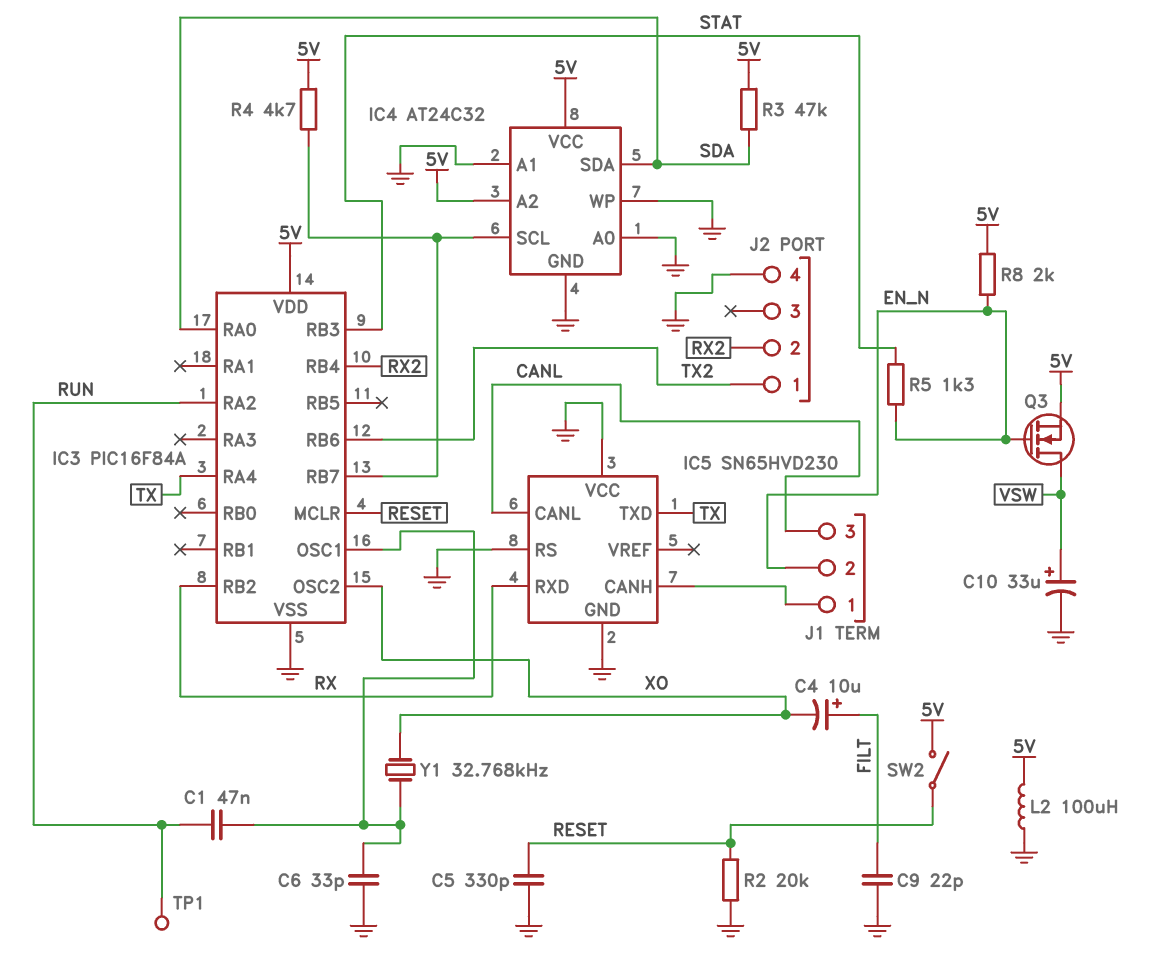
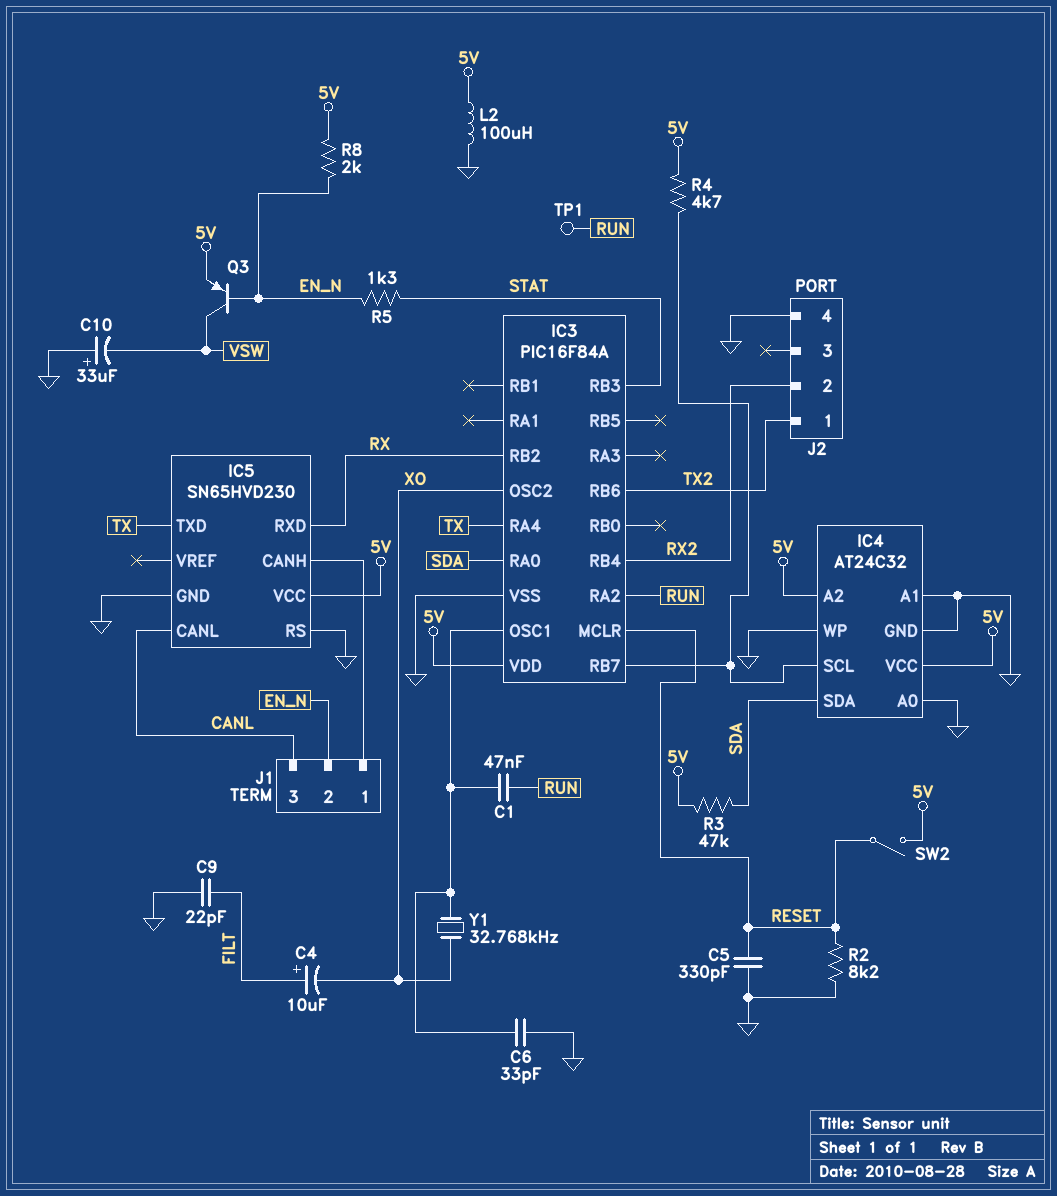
C10: 33uF (plus VSW, minus GND) -> 33uF (plus GND, minus VSW)
IC5 pin VCC: GND -> 5V
Q3: NMOS (G EN_N, D VSW, S 5V) -> PNP (B EN_N, C VSW, E 5V)
R2: 20k (GND, RESET) -> 8.2k (GND, RESET)

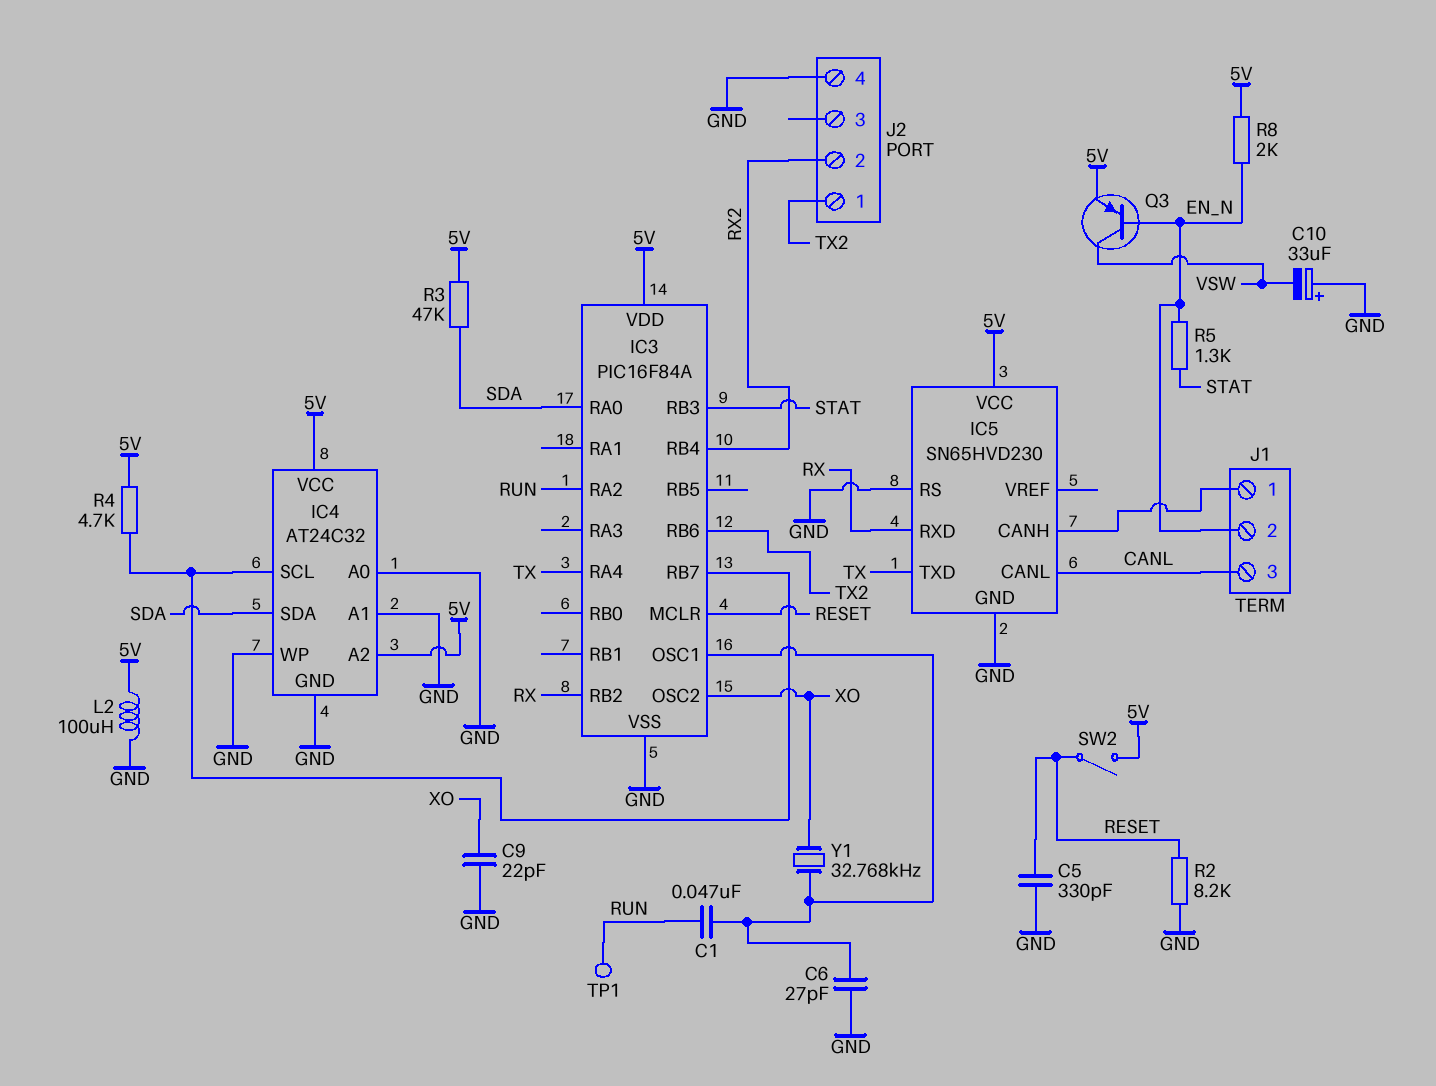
C4: 10uF (plus FILT, minus XO) -> none
C6: 33pF (GND, IC3/OSC1) -> 27pF (GND, IC3/OSC1)
C9: 22pF (FILT, GND) -> 22pF (GND, XO)

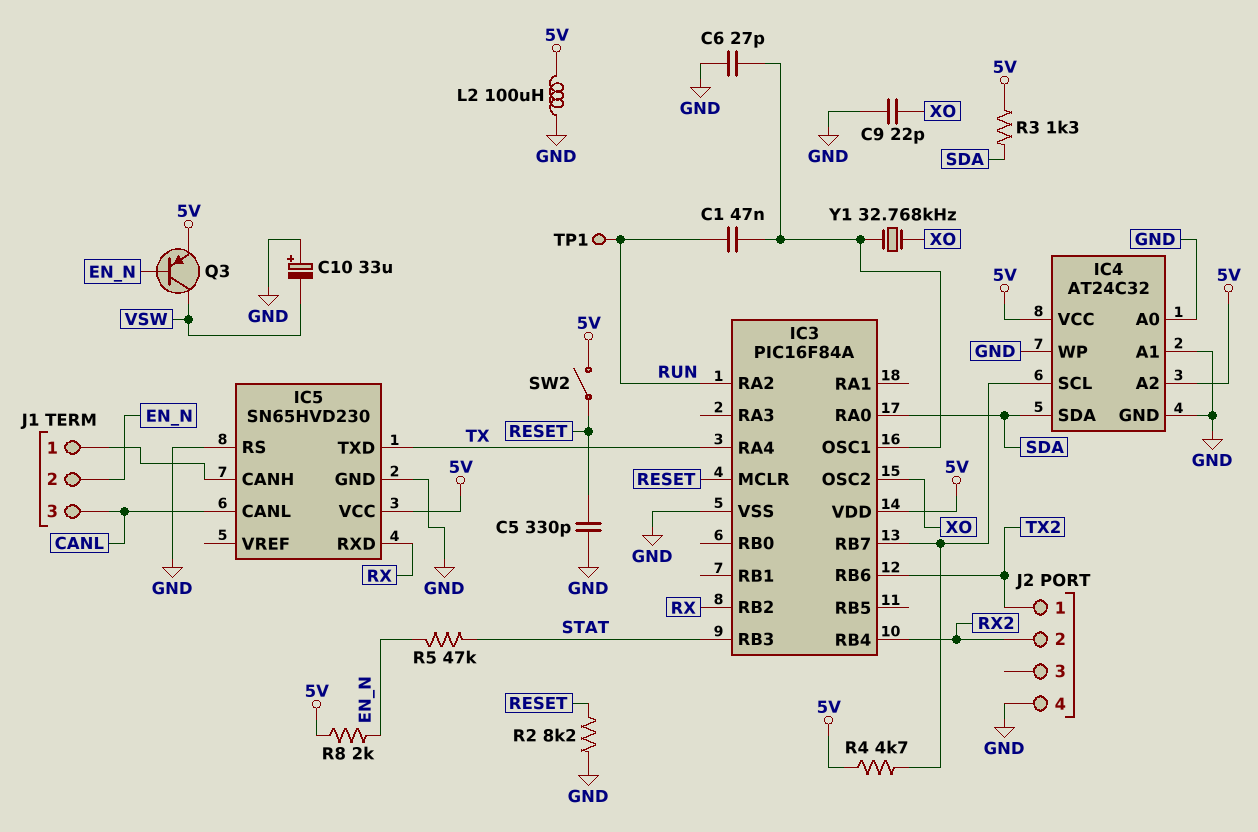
R3: 47k (5V, SDA) -> 1.3k (5V, SDA)
R5: 1.3k (EN_N, STAT) -> 47k (EN_N, STAT)

